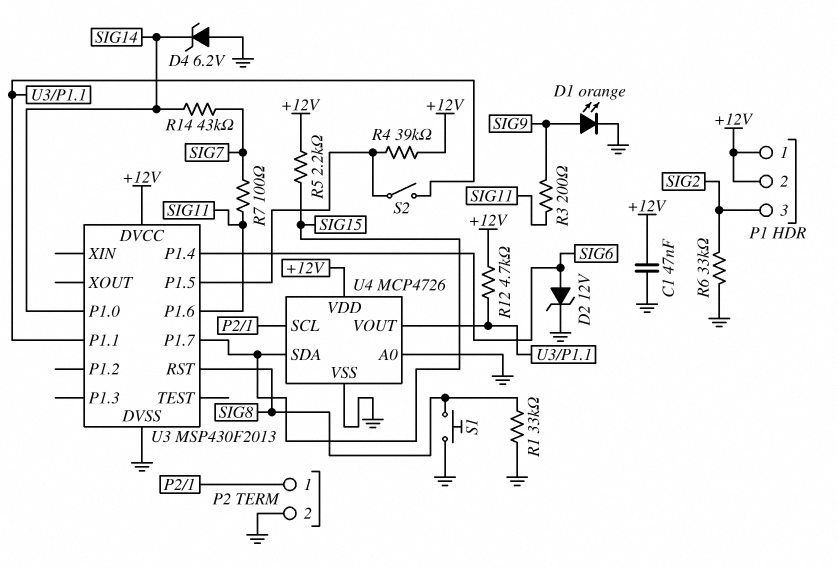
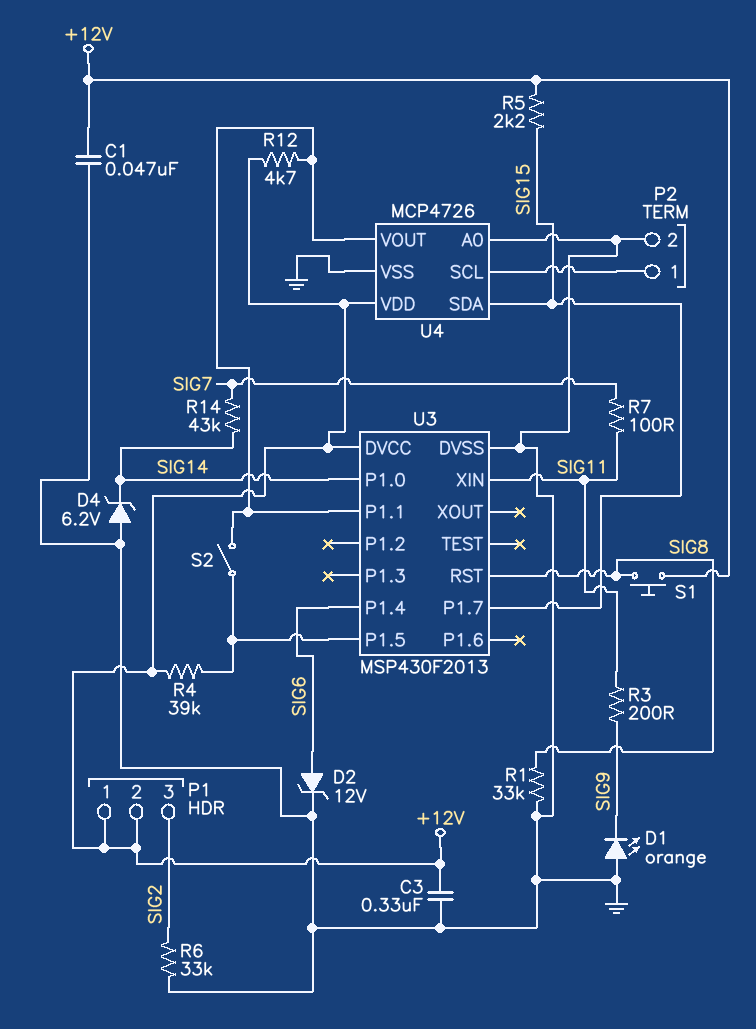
C3: none -> 330nF (+12V, GND)
D1: LED orange (A SIG9, K GND) -> LED orange (A GND, K SIG9)
S1: button (GND, SIG8) -> button (+12V, SIG8)
U3 pin P1.6: SIG11 -> none
U3 pin XIN: none -> SIG11

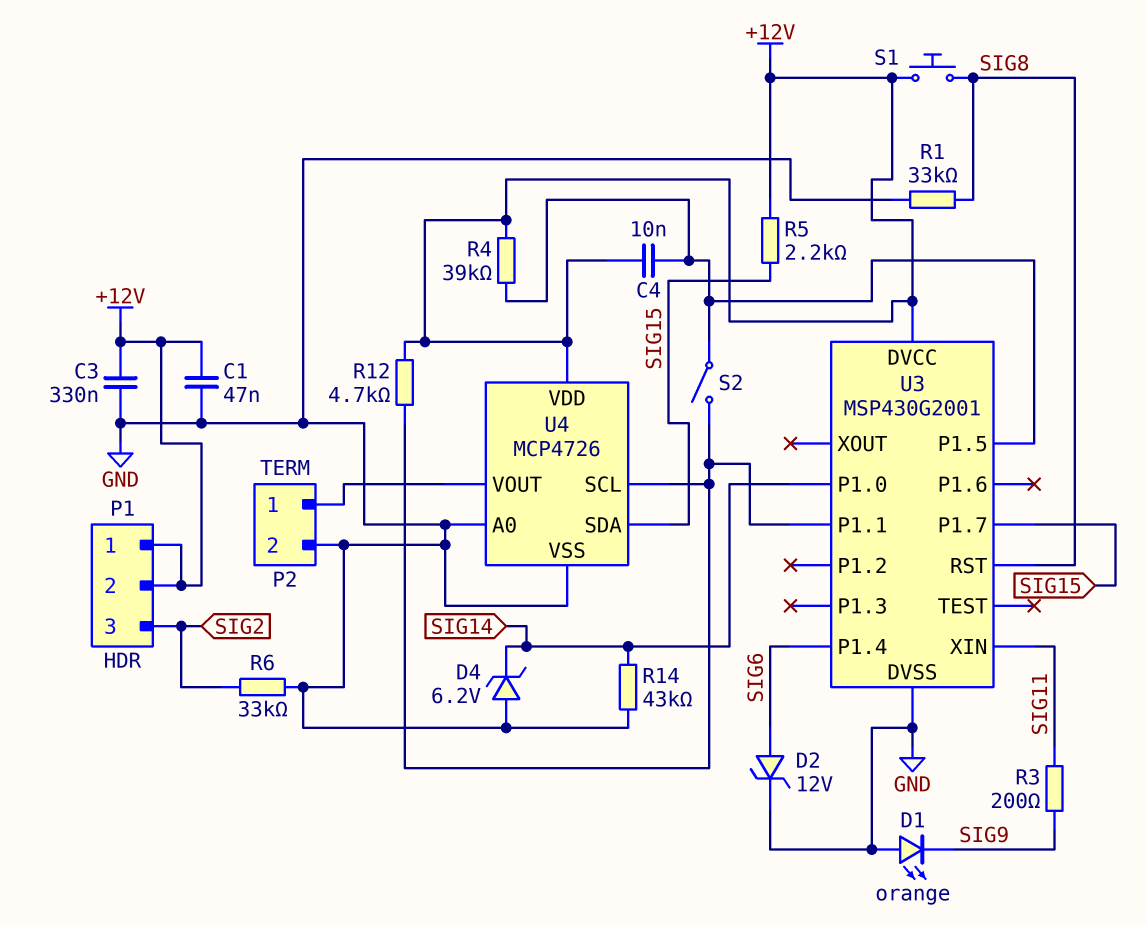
C4: none -> 10nF (+12V, U3/P1.5)
R7: 100 (SIG7, SIG11) -> none
R14: 43k (SIG7, SIG14) -> 43k (GND, SIG14)
U3: MSP430F2013 -> MSP430G2001
U4 pin SCL: P2/1 -> U3/P1.1
U4 pin VOUT: U3/P1.1 -> P2/1

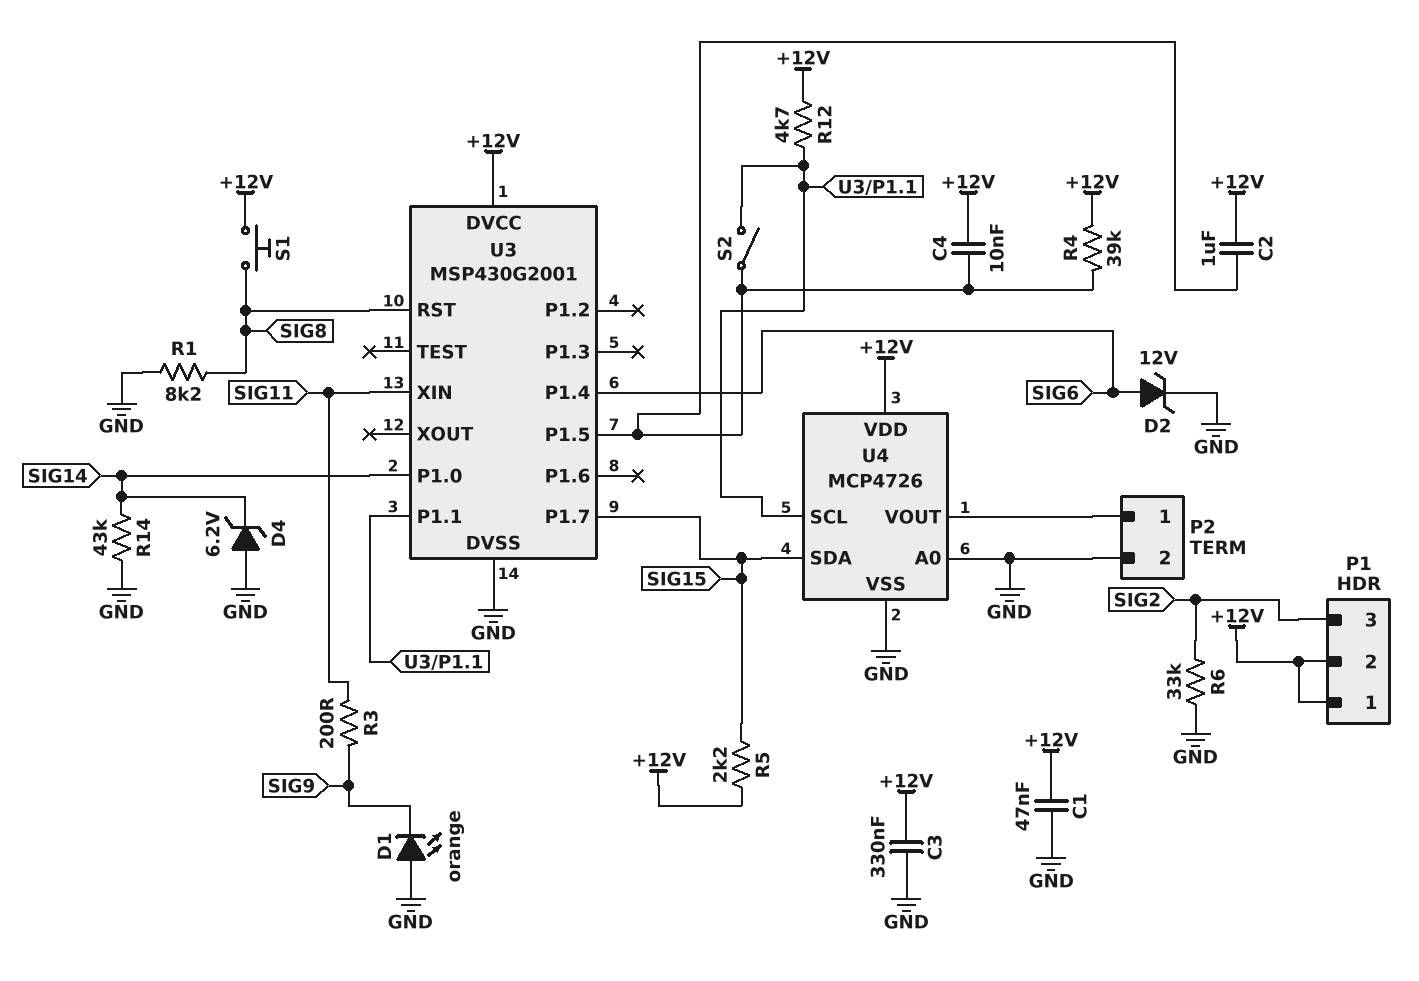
C2: none -> 1uF (+12V, U3/P1.5)
R1: 33k (GND, SIG8) -> 8.2k (GND, SIG8)

